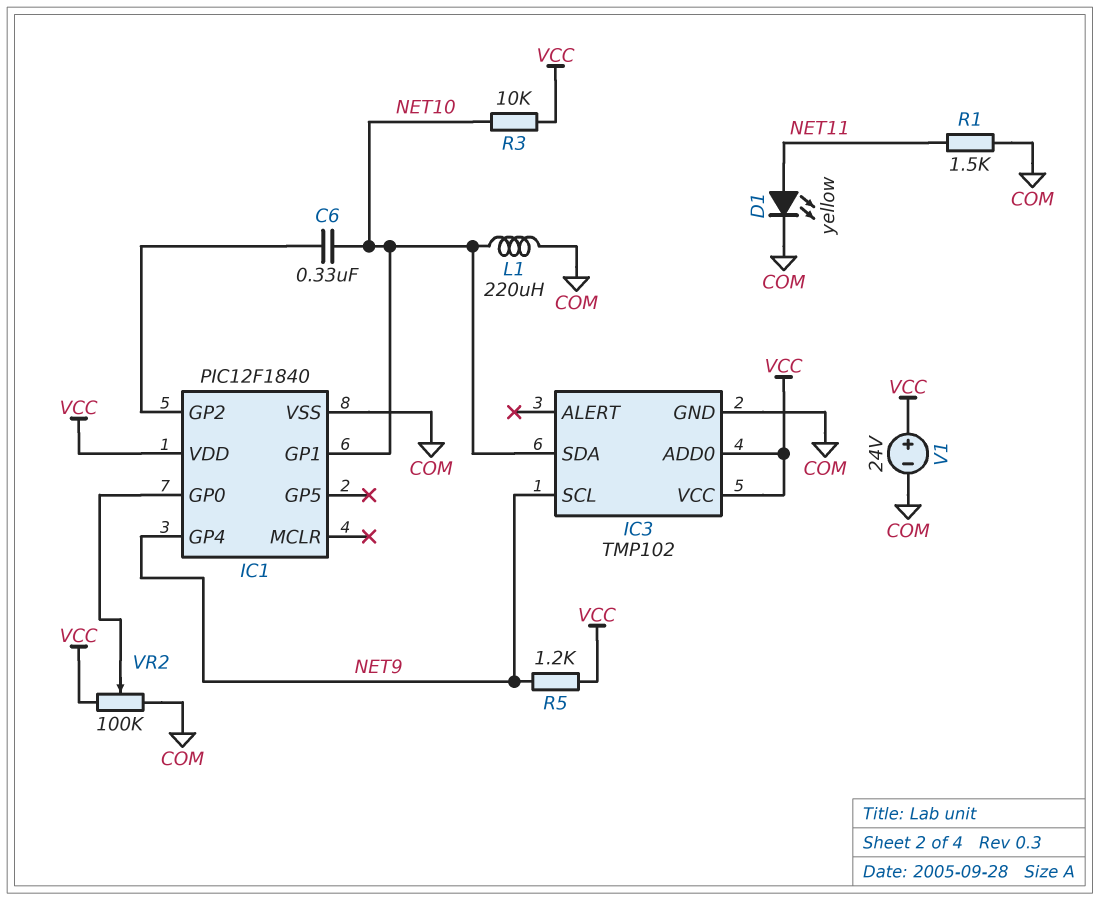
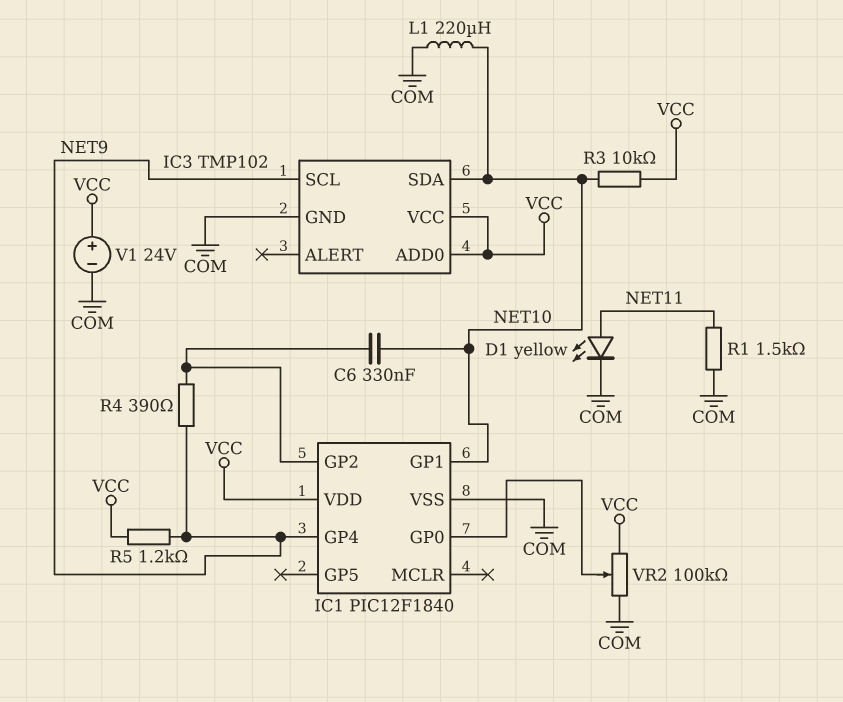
R4: none -> 390 (IC1/GP2, NET9)

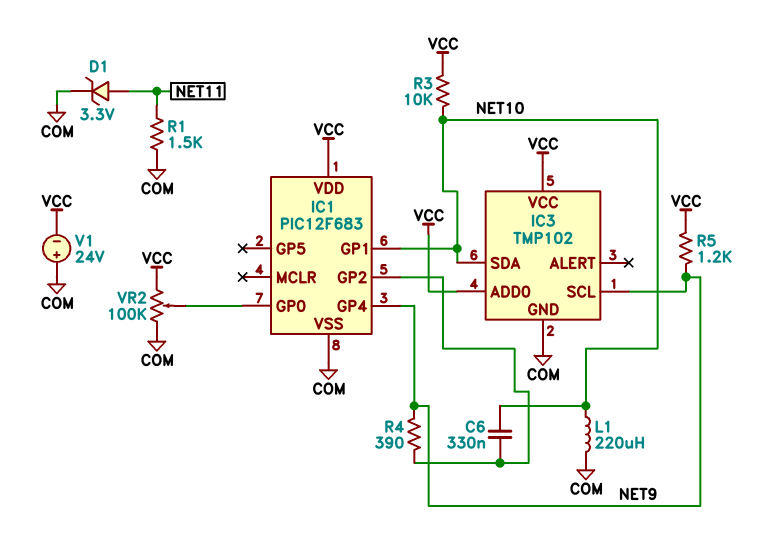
D1: LED yellow (A NET11, K COM) -> zener 3.3V (A NET11, K COM)
IC1: PIC12F1840 -> PIC12F683
V1: 24V (plus VCC, minus COM) -> 24V (plus COM, minus VCC)

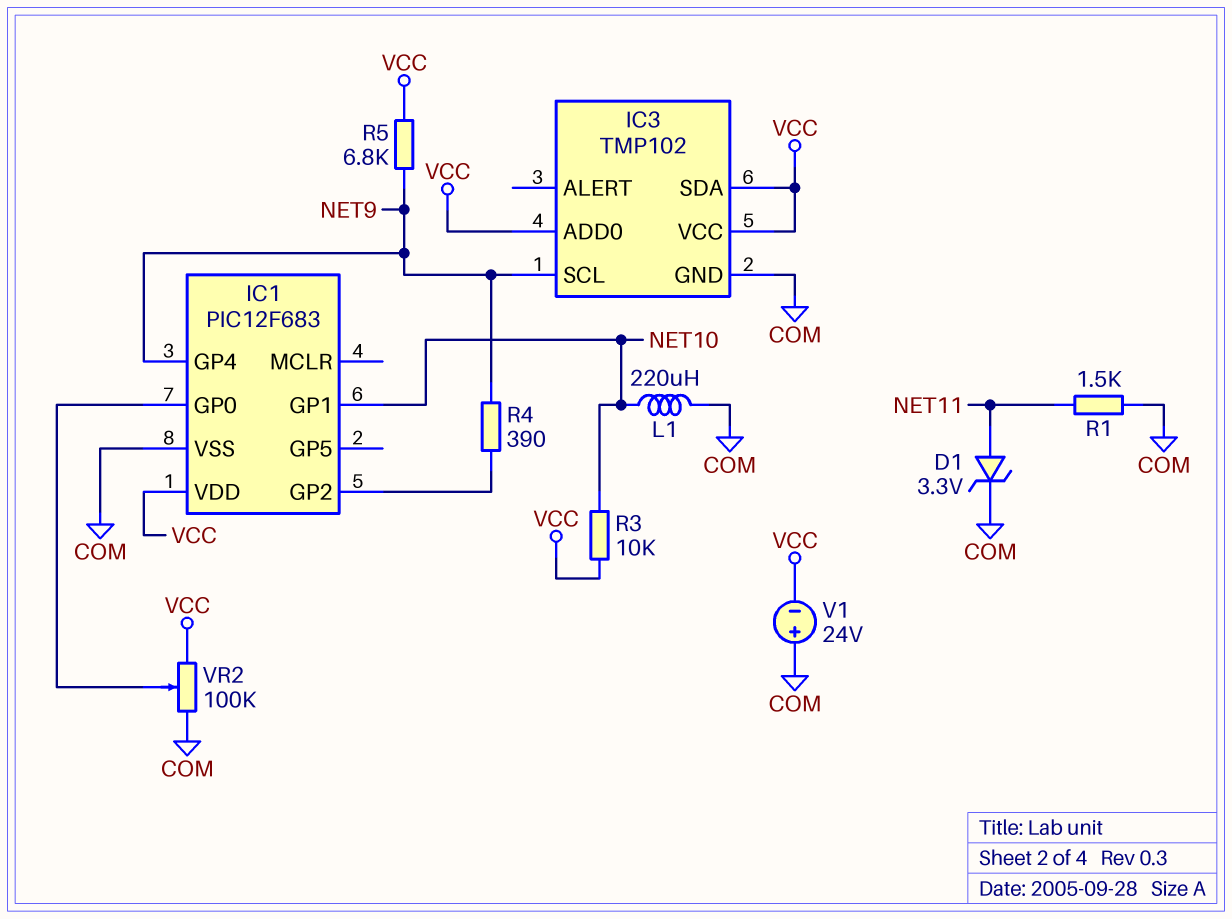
C6: 330nF (IC1/GP2, NET10) -> none
IC3 pin SDA: NET10 -> VCC
R5: 1.2k (NET9, VCC) -> 6.8k (NET9, VCC)

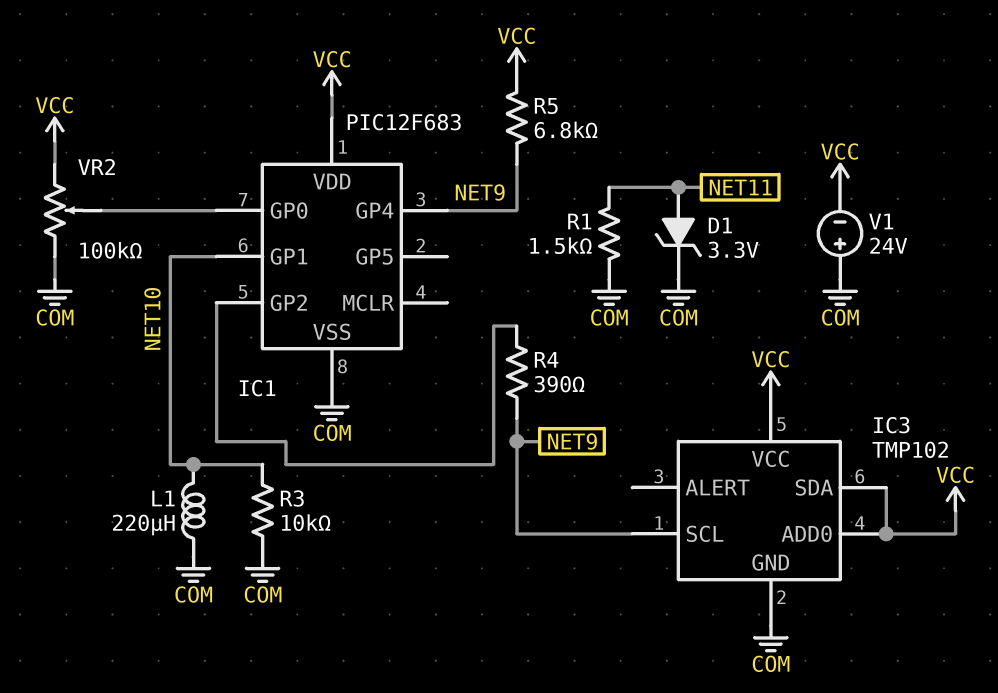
R3: 10k (NET10, VCC) -> 10k (COM, NET10)

